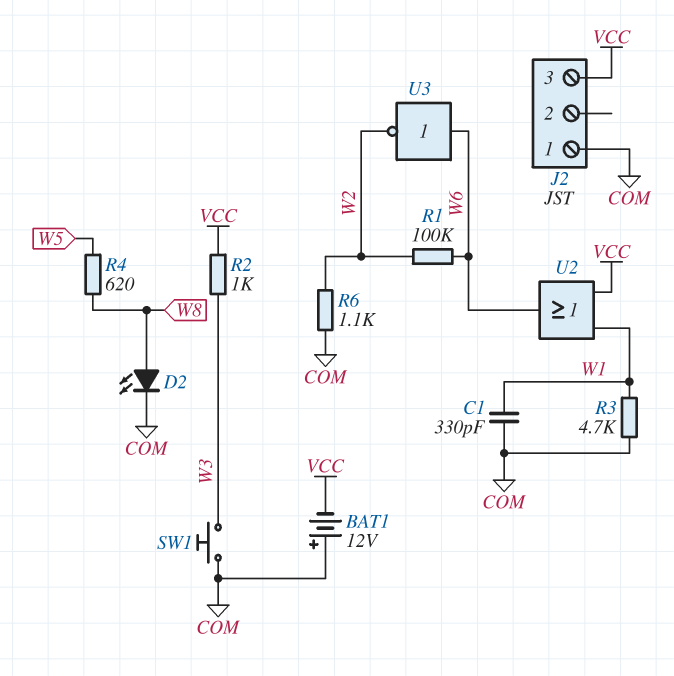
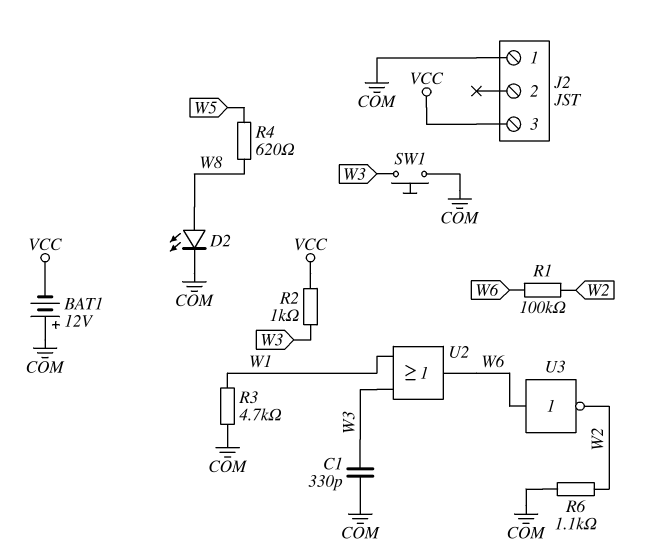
C1: 330pF (COM, W1) -> 330pF (COM, W3)
U2: OR (in VCC, in W1, out W6) -> OR (in W1, in W3, out W6)

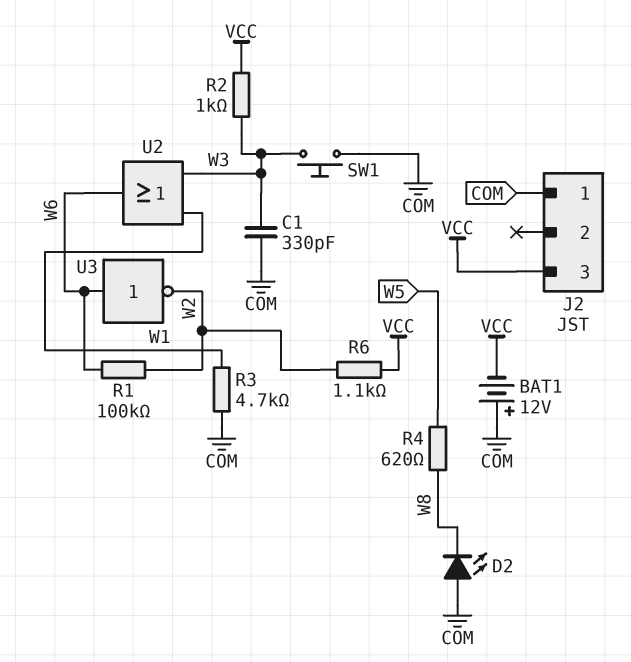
D2: LED (A W8, K COM) -> LED (A COM, K W8)
R6: 1.1k (COM, W2) -> 1.1k (VCC, W2)

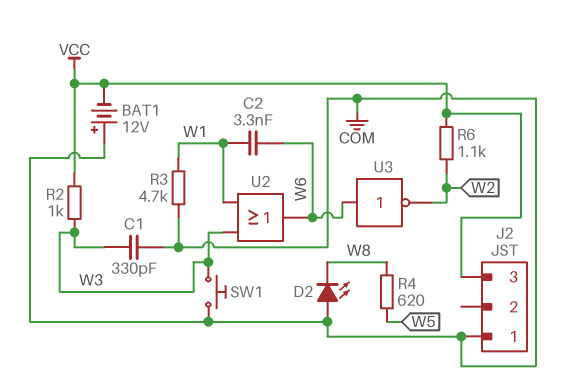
C2: none -> 3.3nF (W1, W6)
R1: 100k (W2, W6) -> none

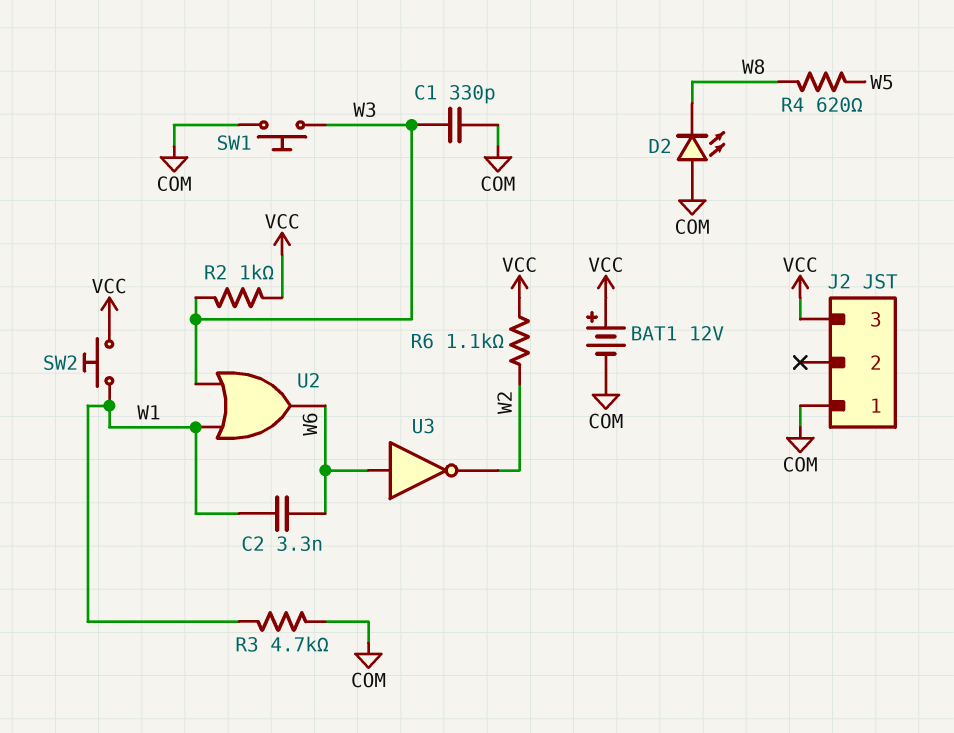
BAT1: 12V (plus COM, minus VCC) -> 12V (plus VCC, minus COM)
SW2: none -> button (VCC, W1)

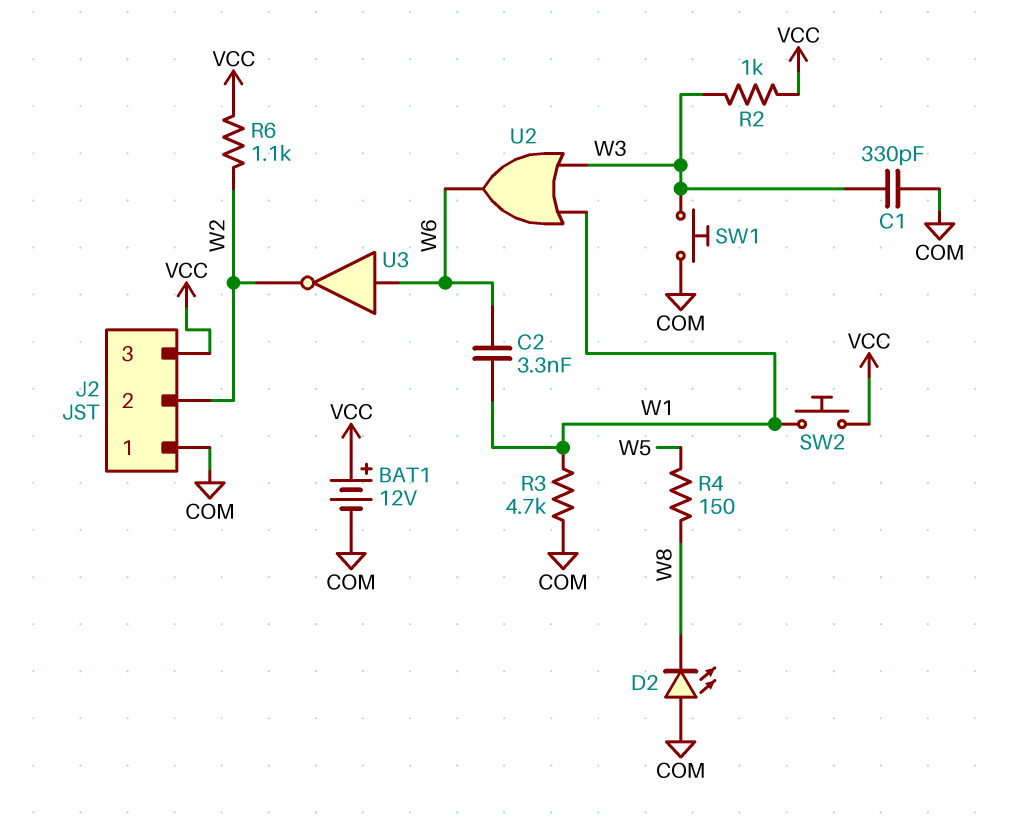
J2 pin 2: none -> W2
R4: 620 (W5, W8) -> 150 (W5, W8)

